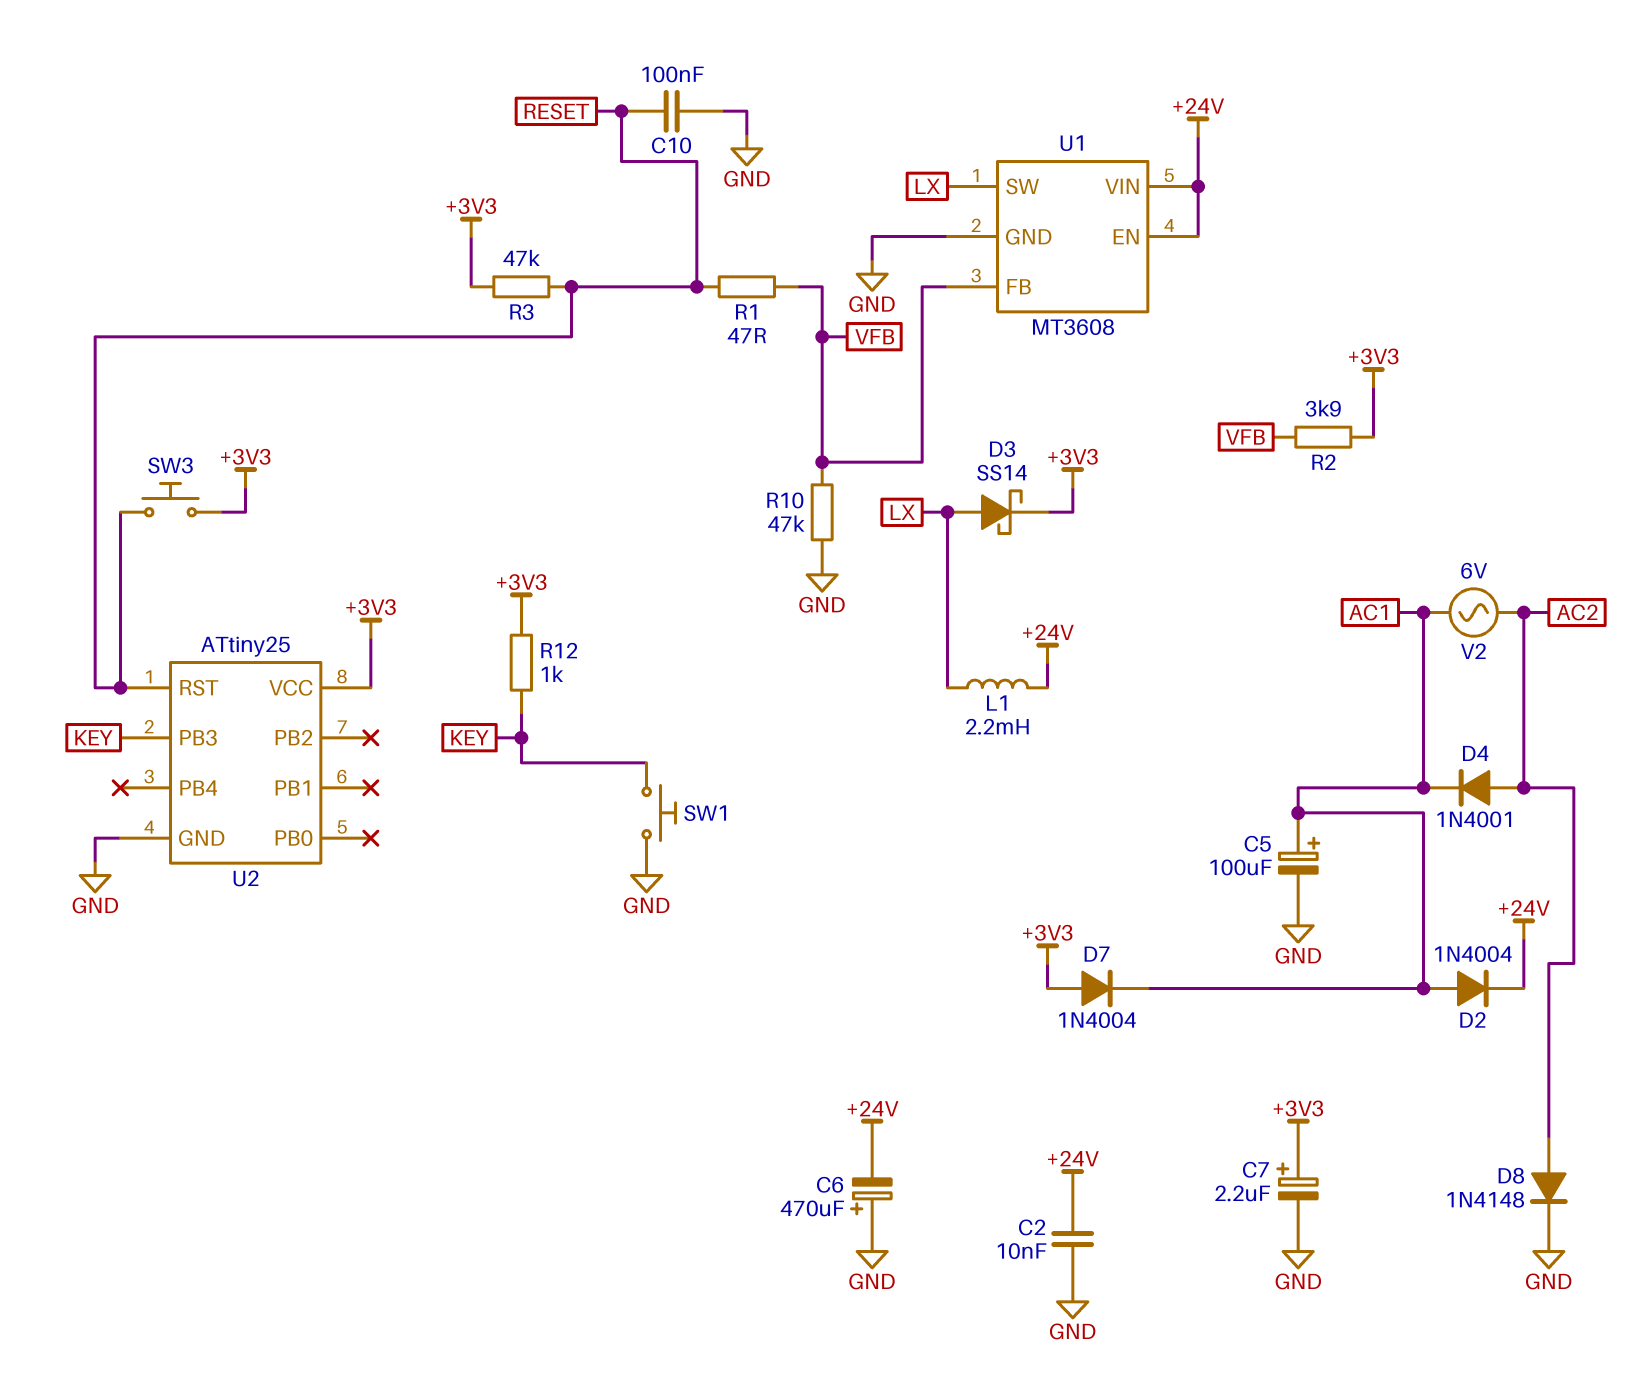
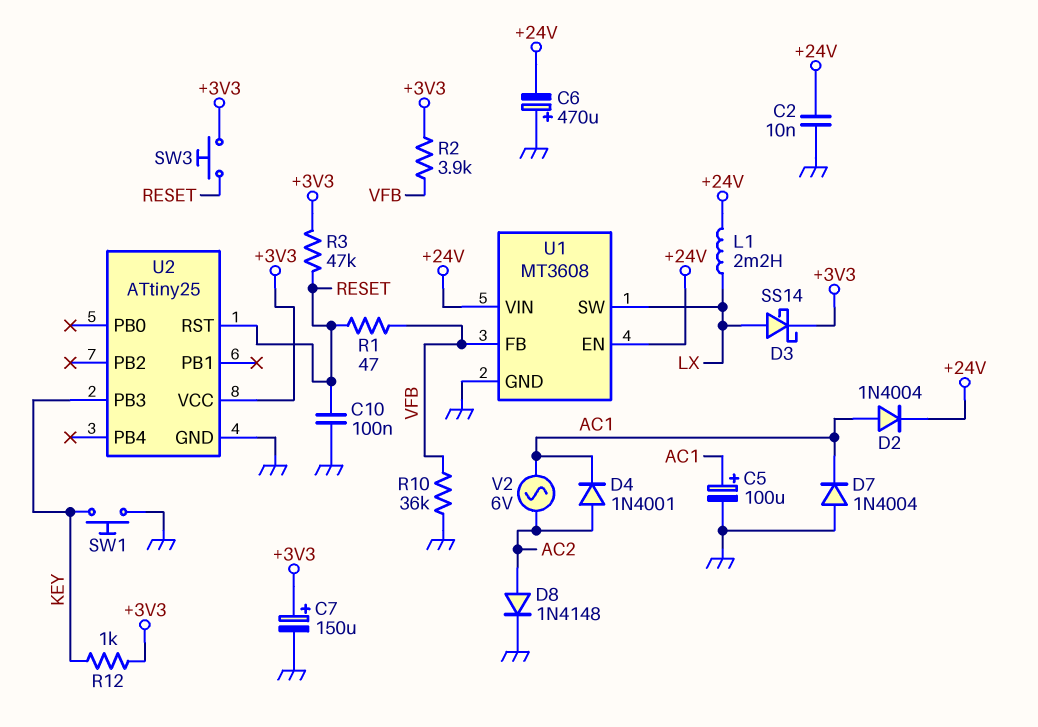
C7: 2.2uF (plus +3V3, minus GND) -> 150uF (plus +3V3, minus GND)
D7: diode 1N4004 (A +3V3, K AC1) -> diode 1N4004 (A GND, K AC1)
R10: 47k (GND, VFB) -> 36k (GND, VFB)

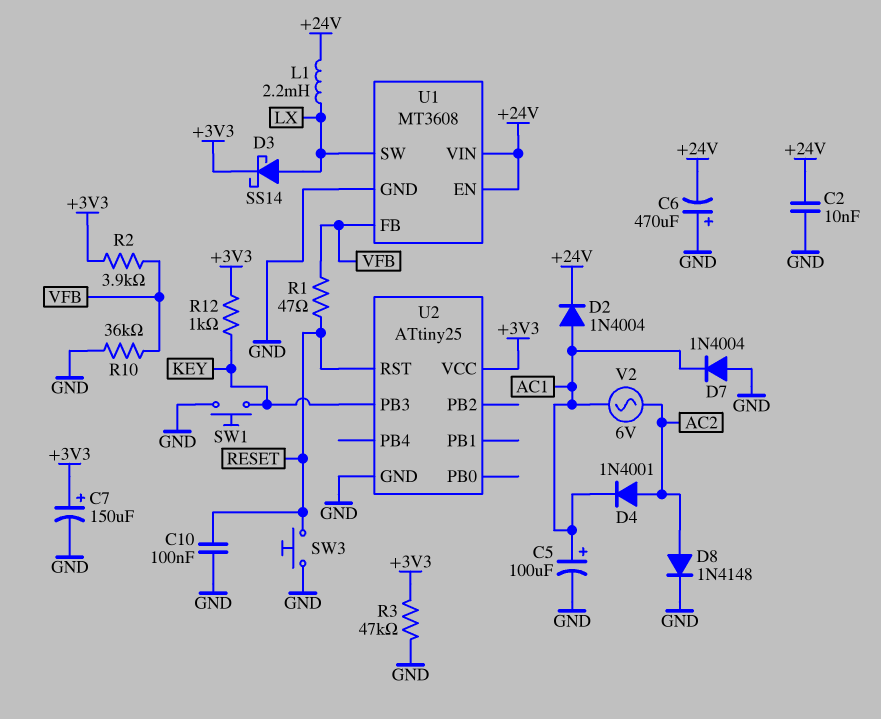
R3: 47k (+3V3, RESET) -> 47k (+3V3, GND)
SW3: button (+3V3, RESET) -> button (GND, RESET)

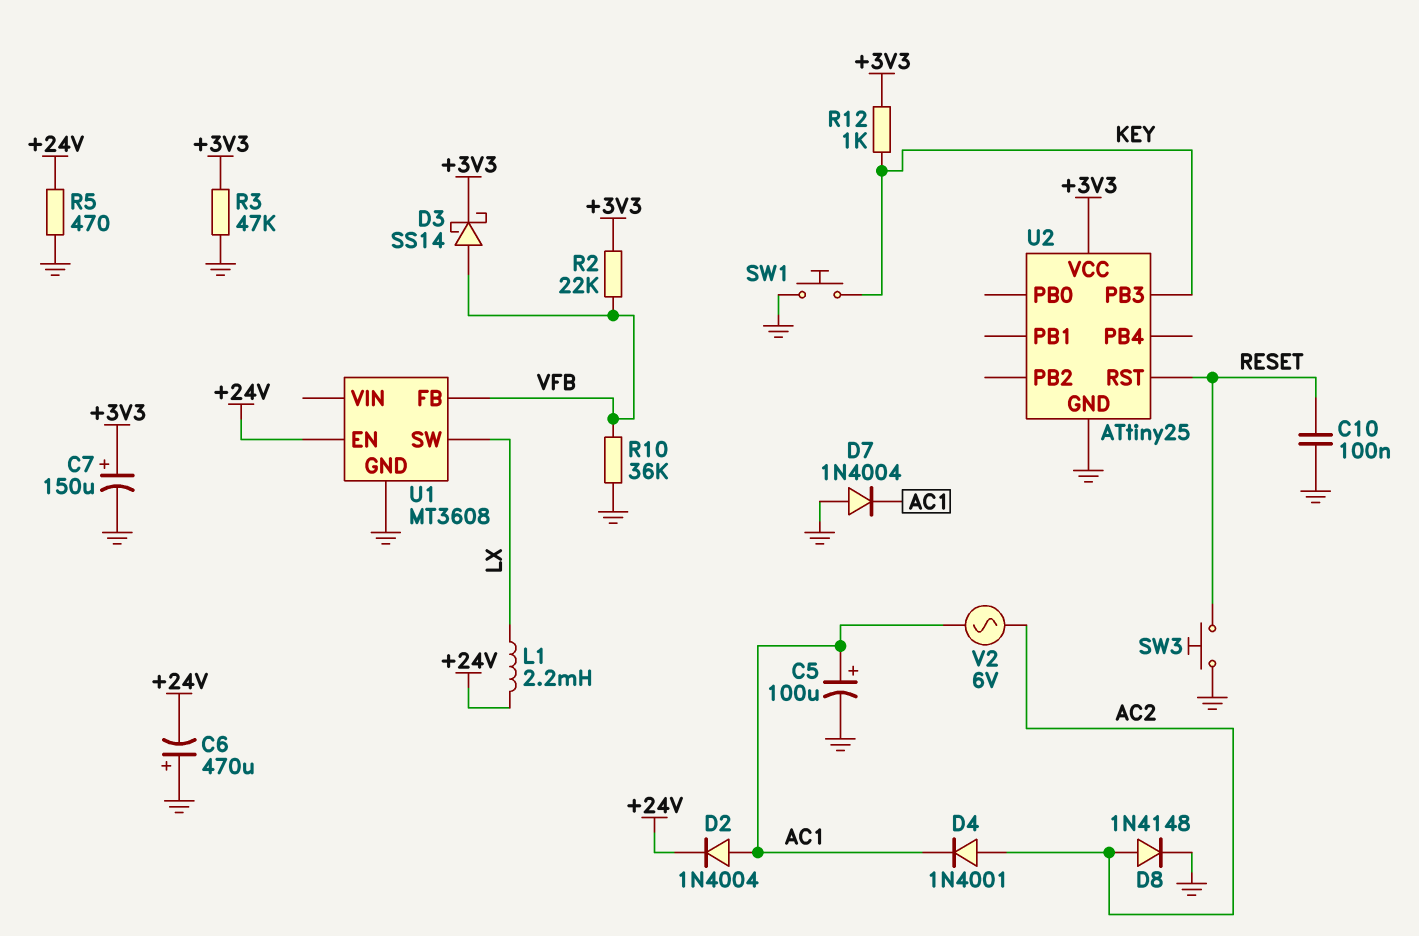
C2: 10nF (+24V, GND) -> none
D3: schottky SS14 (A LX, K +3V3) -> schottky SS14 (A VFB, K +3V3)
R1: 47 (RESET, VFB) -> none
R2: 3.9k (+3V3, VFB) -> 22k (+3V3, VFB)
R5: none -> 470 (+24V, GND)
U1 pin VIN: +24V -> none

